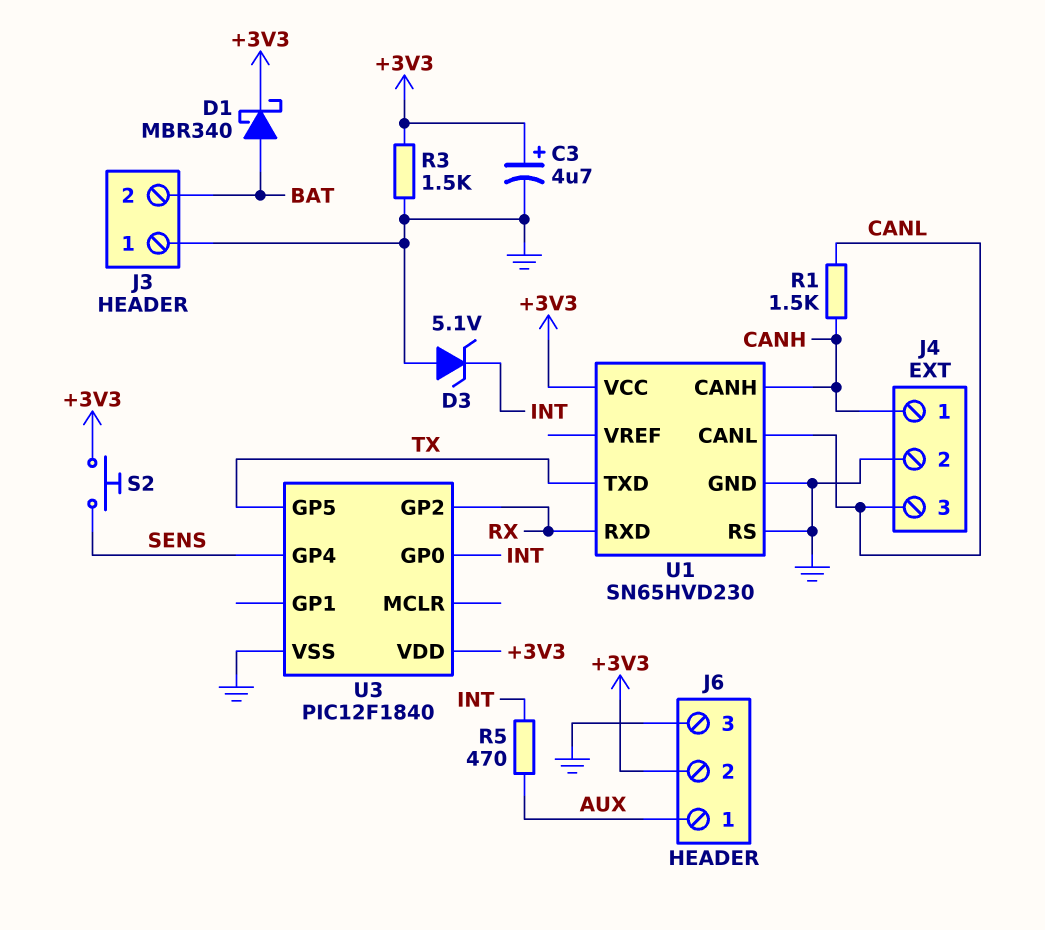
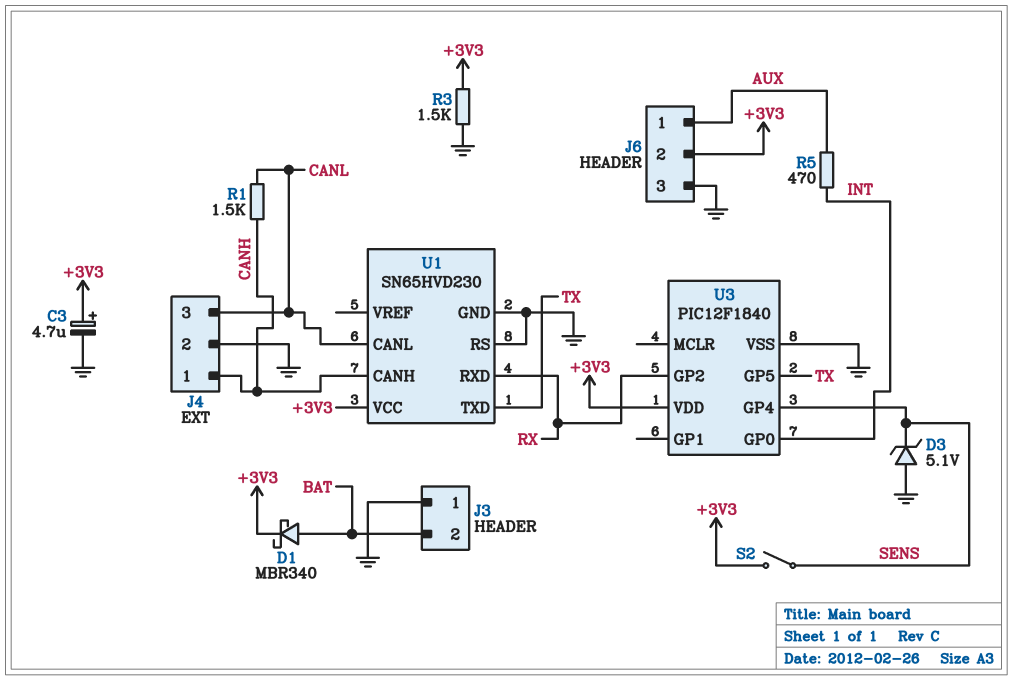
D3: zener 5.1V (A GND, K INT) -> zener 5.1V (A GND, K SENS)
S2: button (+3V3, SENS) -> switch (+3V3, SENS)

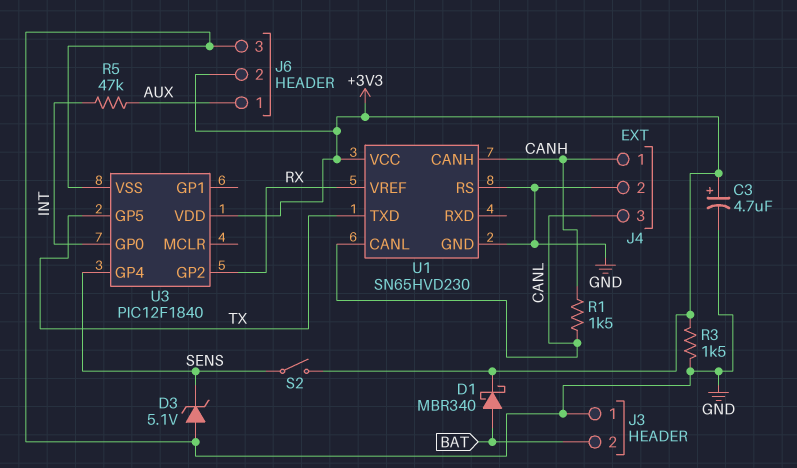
R5: 470 (AUX, INT) -> 47k (AUX, INT)
U1 pin RXD: RX -> none
U1 pin VREF: none -> RX

